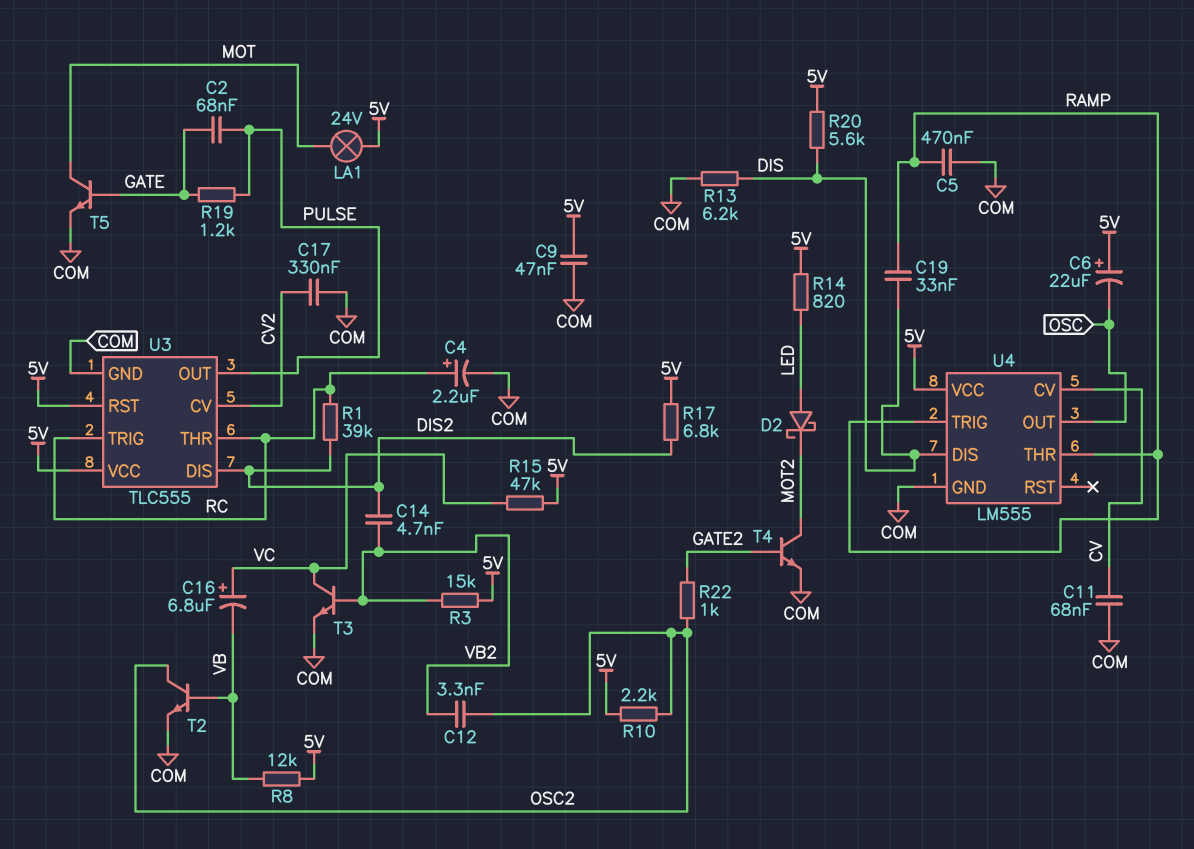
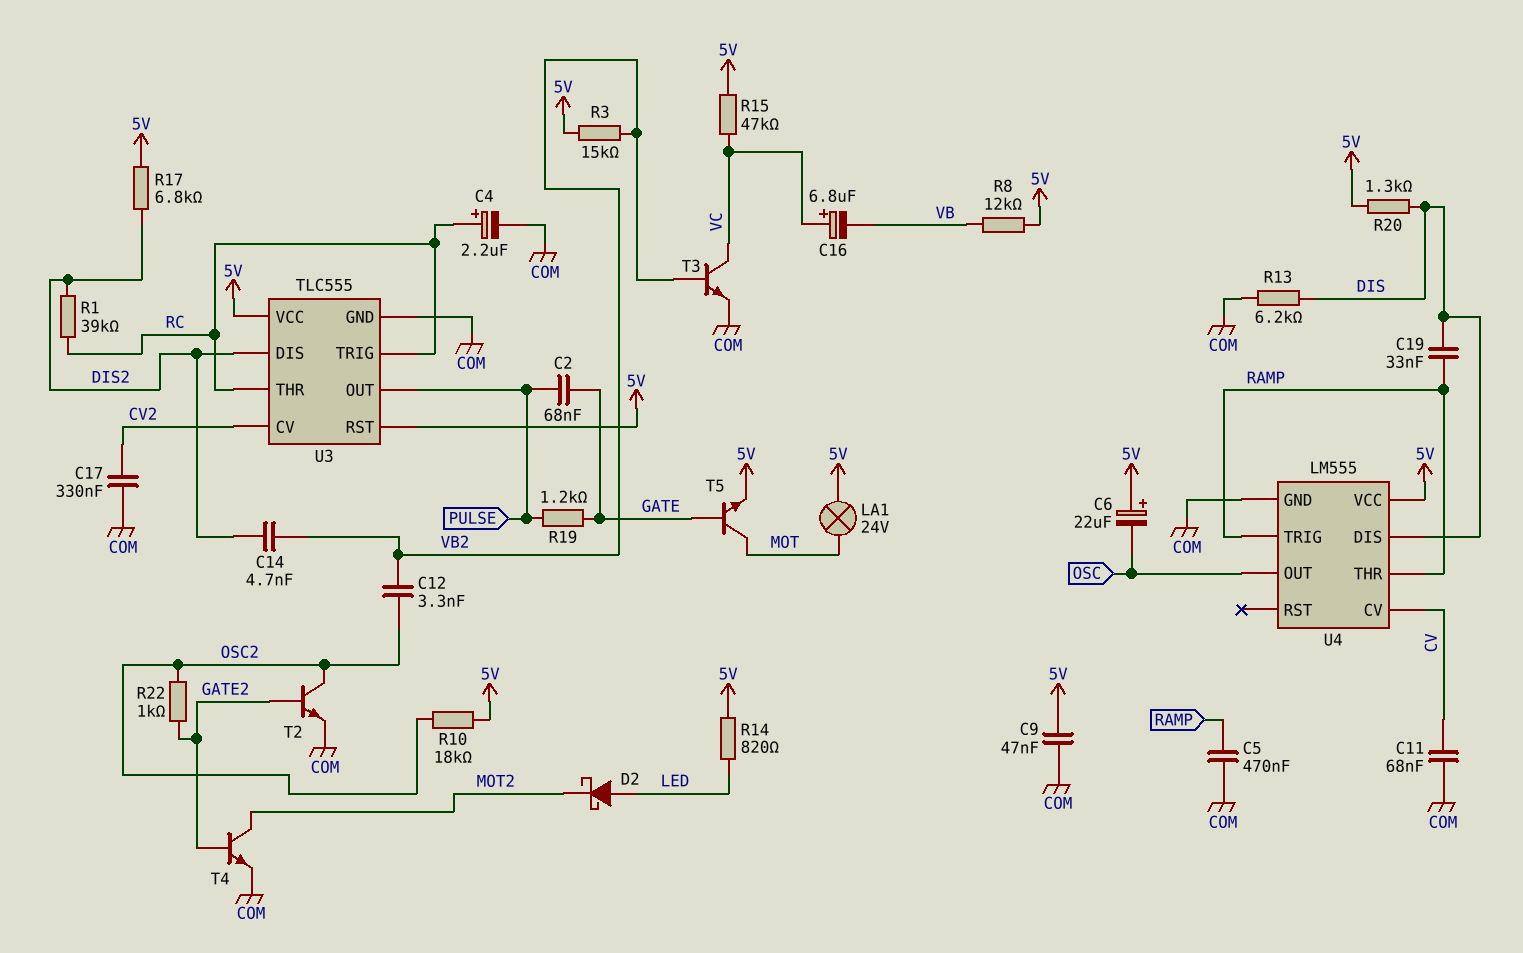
R10: 2.2k (5V, OSC2) -> 18k (5V, OSC2)
R20: 5.6k (5V, DIS) -> 1.3k (5V, DIS)
T2: NPN (B VB, C OSC2, E COM) -> NPN (B GATE2, C OSC2, E COM)
T5: NPN (B GATE, C MOT, E COM) -> NPN (B GATE, C MOT, E 5V)

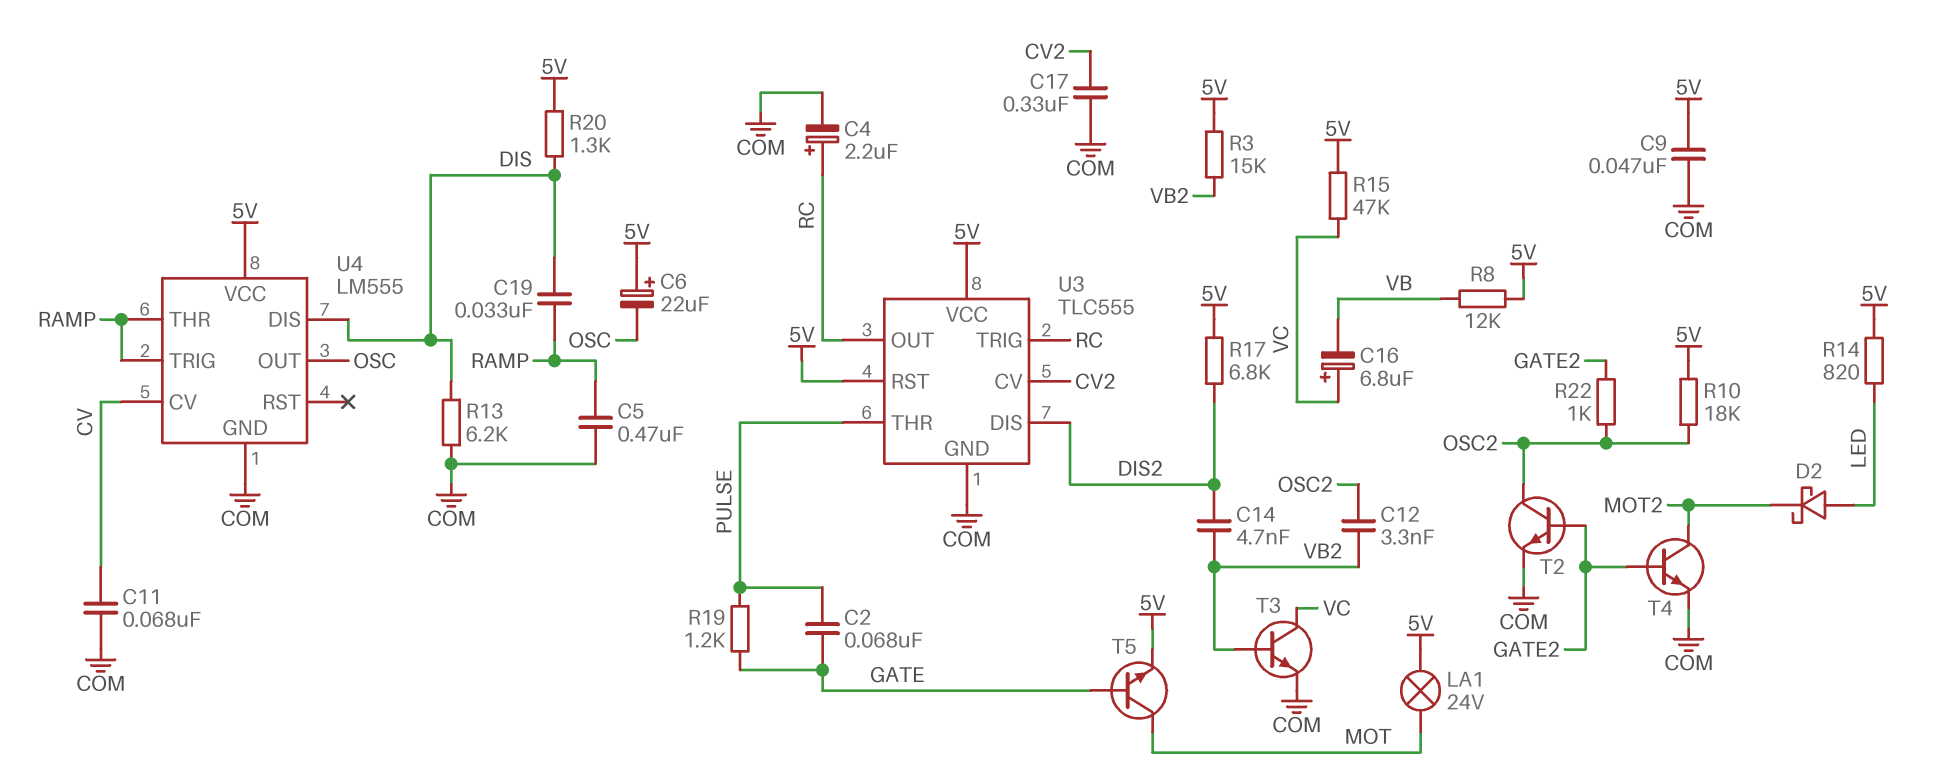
R1: 39k (DIS2, RC) -> none
U3 pin OUT: PULSE -> RC
U3 pin THR: RC -> PULSE

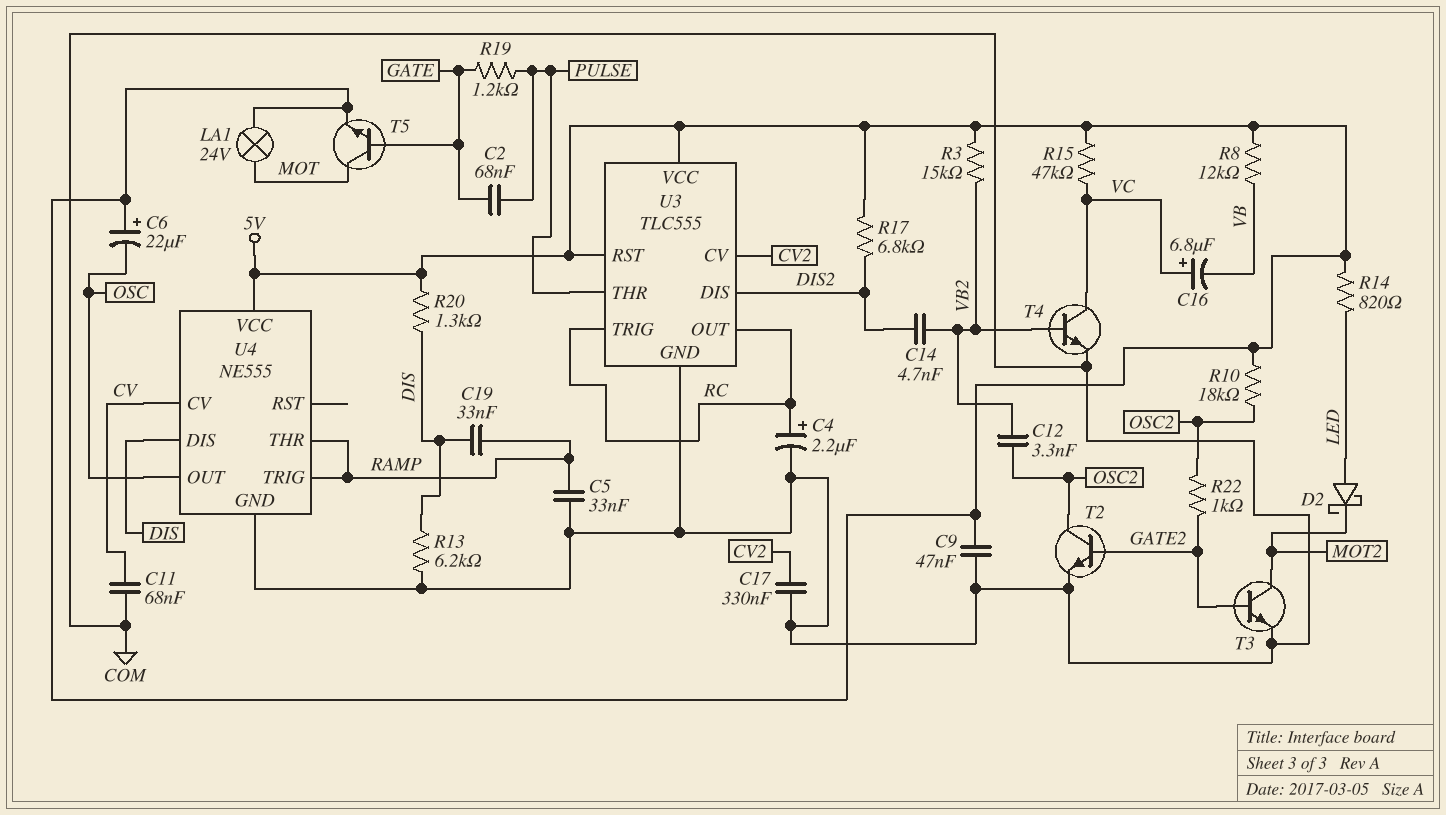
C5: 470nF (COM, RAMP) -> 33nF (COM, RAMP)
T3: NPN (B VB2, C VC, E COM) -> NPN (B GATE2, C MOT2, E COM)
T4: NPN (B GATE2, C MOT2, E COM) -> NPN (B VB2, C VC, E COM)
U4: LM555 -> NE555

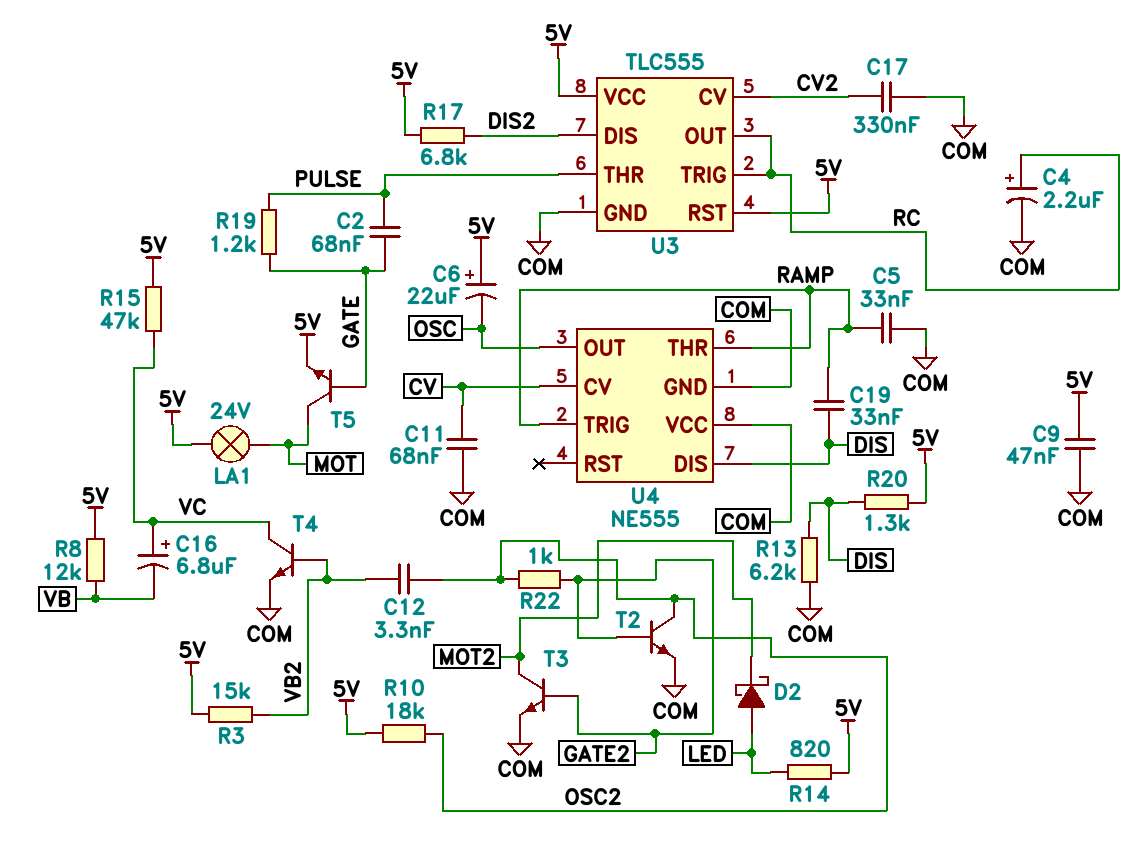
C14: 4.7nF (DIS2, VB2) -> none
U4 pin VCC: 5V -> COM

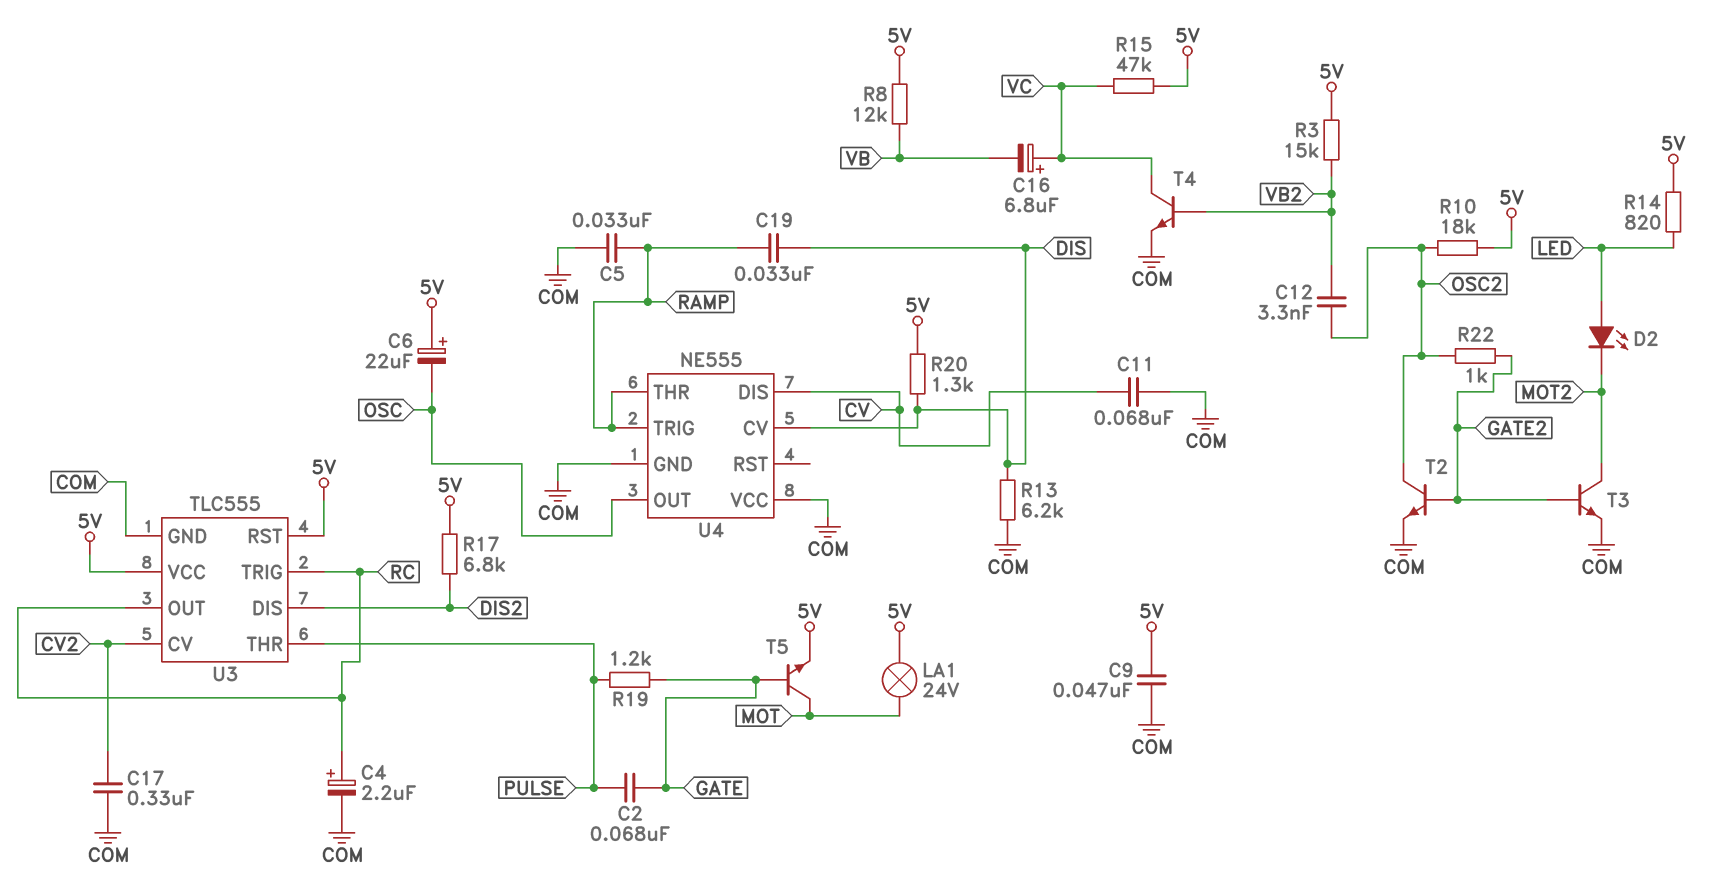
D2: schottky (A LED, K MOT2) -> LED (A LED, K MOT2)
U4 pin CV: CV -> DIS
U4 pin DIS: DIS -> CV

